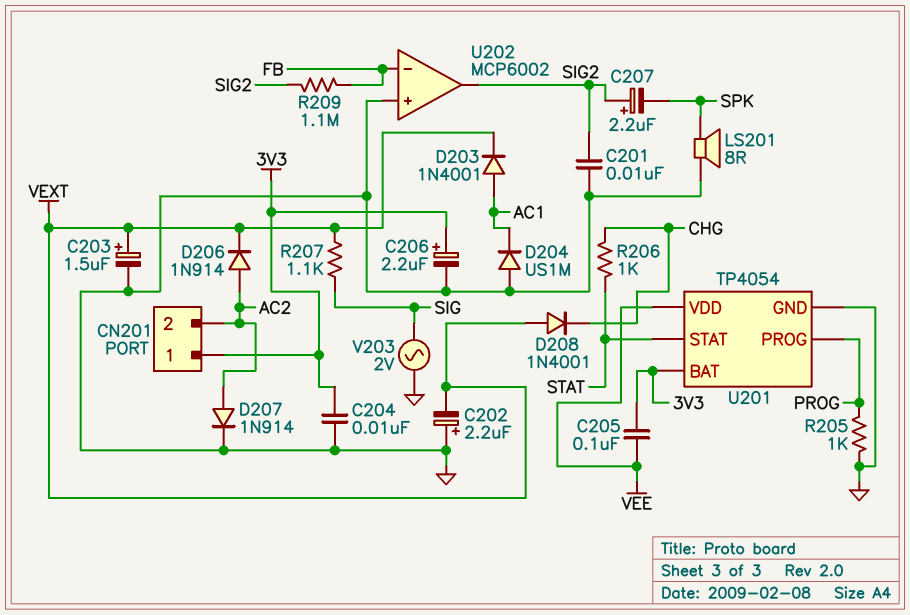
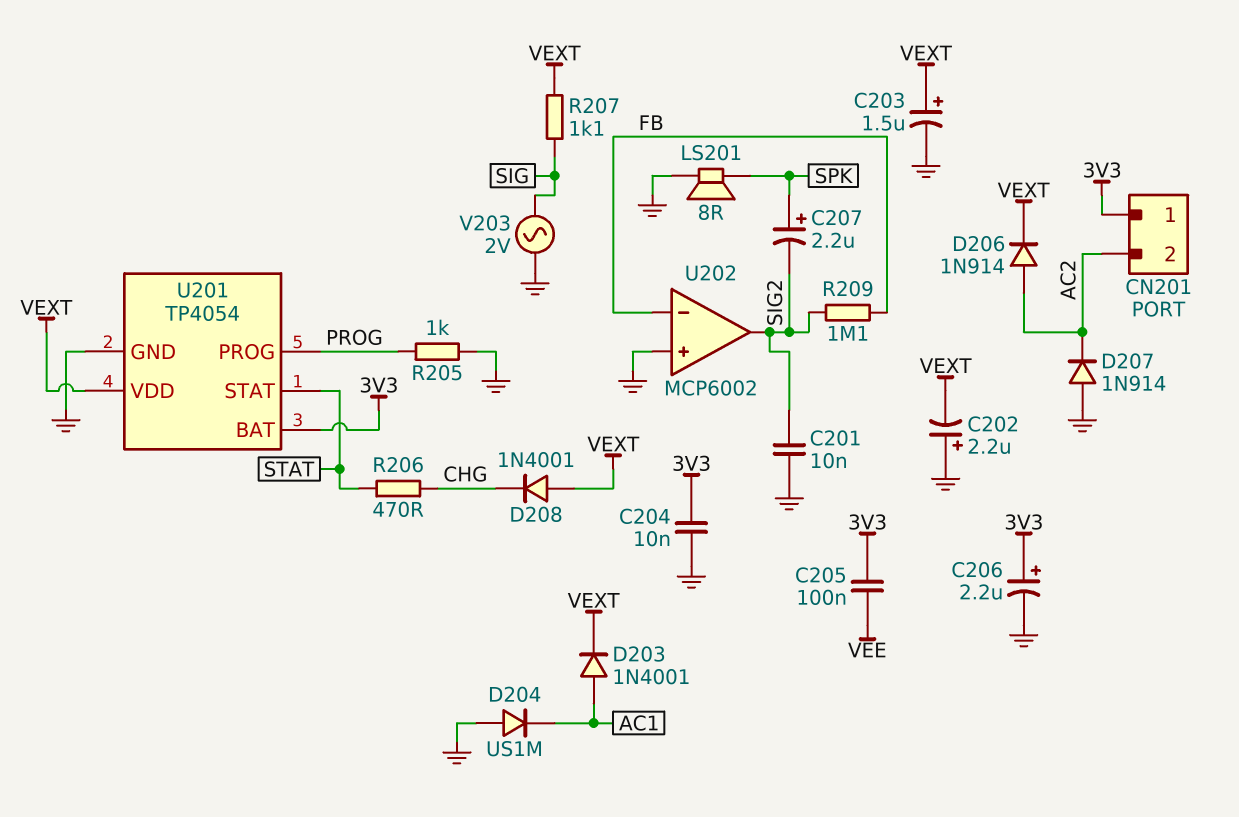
C207: 2.2uF (plus SIG2, minus SPK) -> 2.2uF (plus SPK, minus SIG2)
D207: diode 1N914 (A AC2, K GND) -> diode 1N914 (A GND, K AC2)
R206: 1k (CHG, STAT) -> 470 (CHG, STAT)
U201 pin VDD: VEE -> VEXT

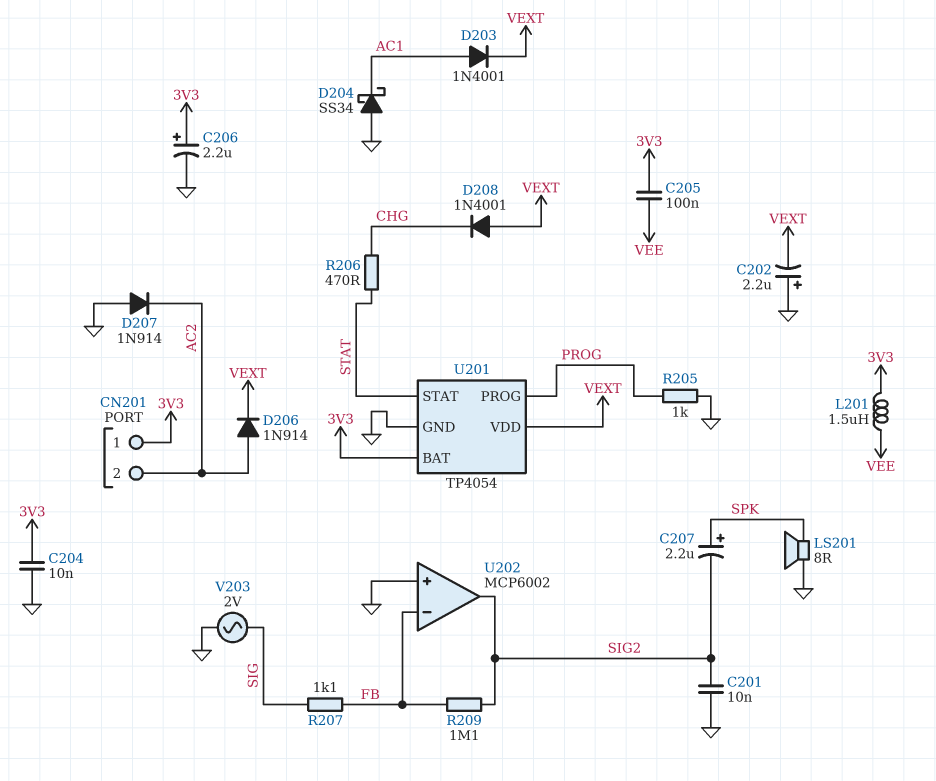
C203: 1.5uF (plus VEXT, minus GND) -> none
D204: diode US1M (A GND, K AC1) -> schottky SS34 (A GND, K AC1)
L201: none -> 1.5uH (3V3, VEE)
R207: 1.1k (SIG, VEXT) -> 1.1k (FB, SIG)

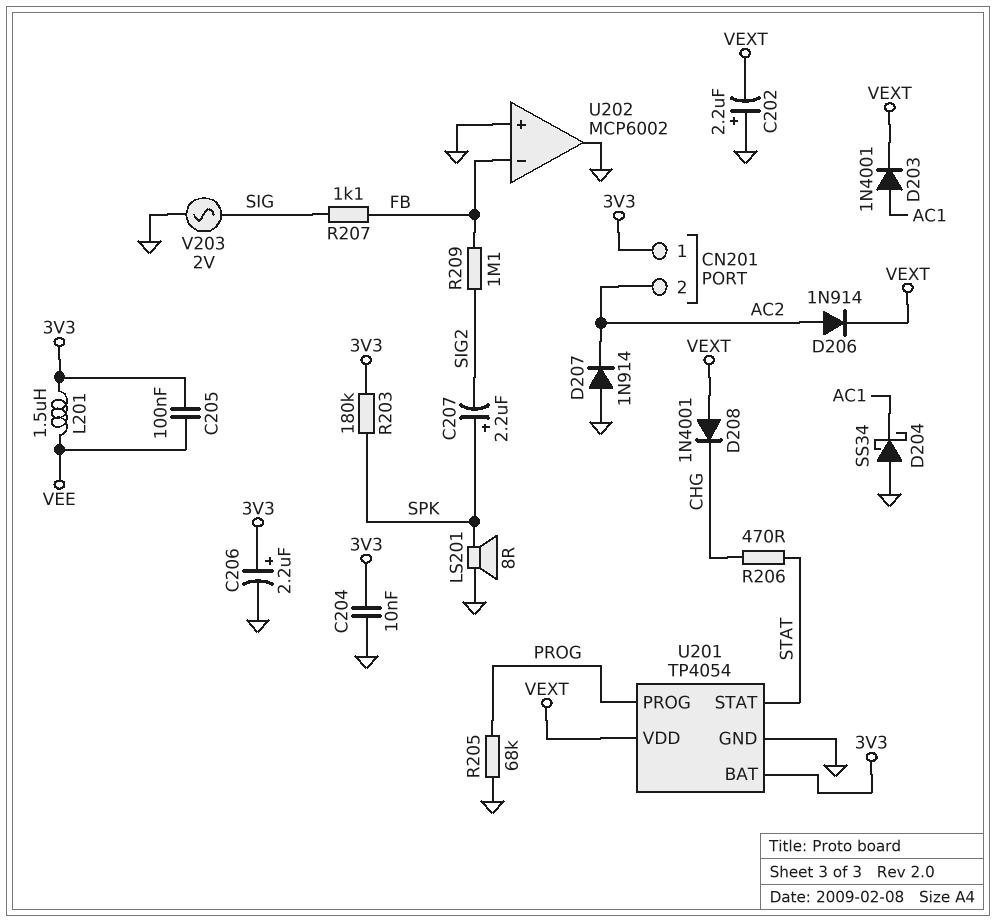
C201: 10nF (GND, SIG2) -> none
R203: none -> 180k (3V3, SPK)
R205: 1k (GND, PROG) -> 68k (GND, PROG)
U202 pin out: SIG2 -> GND

